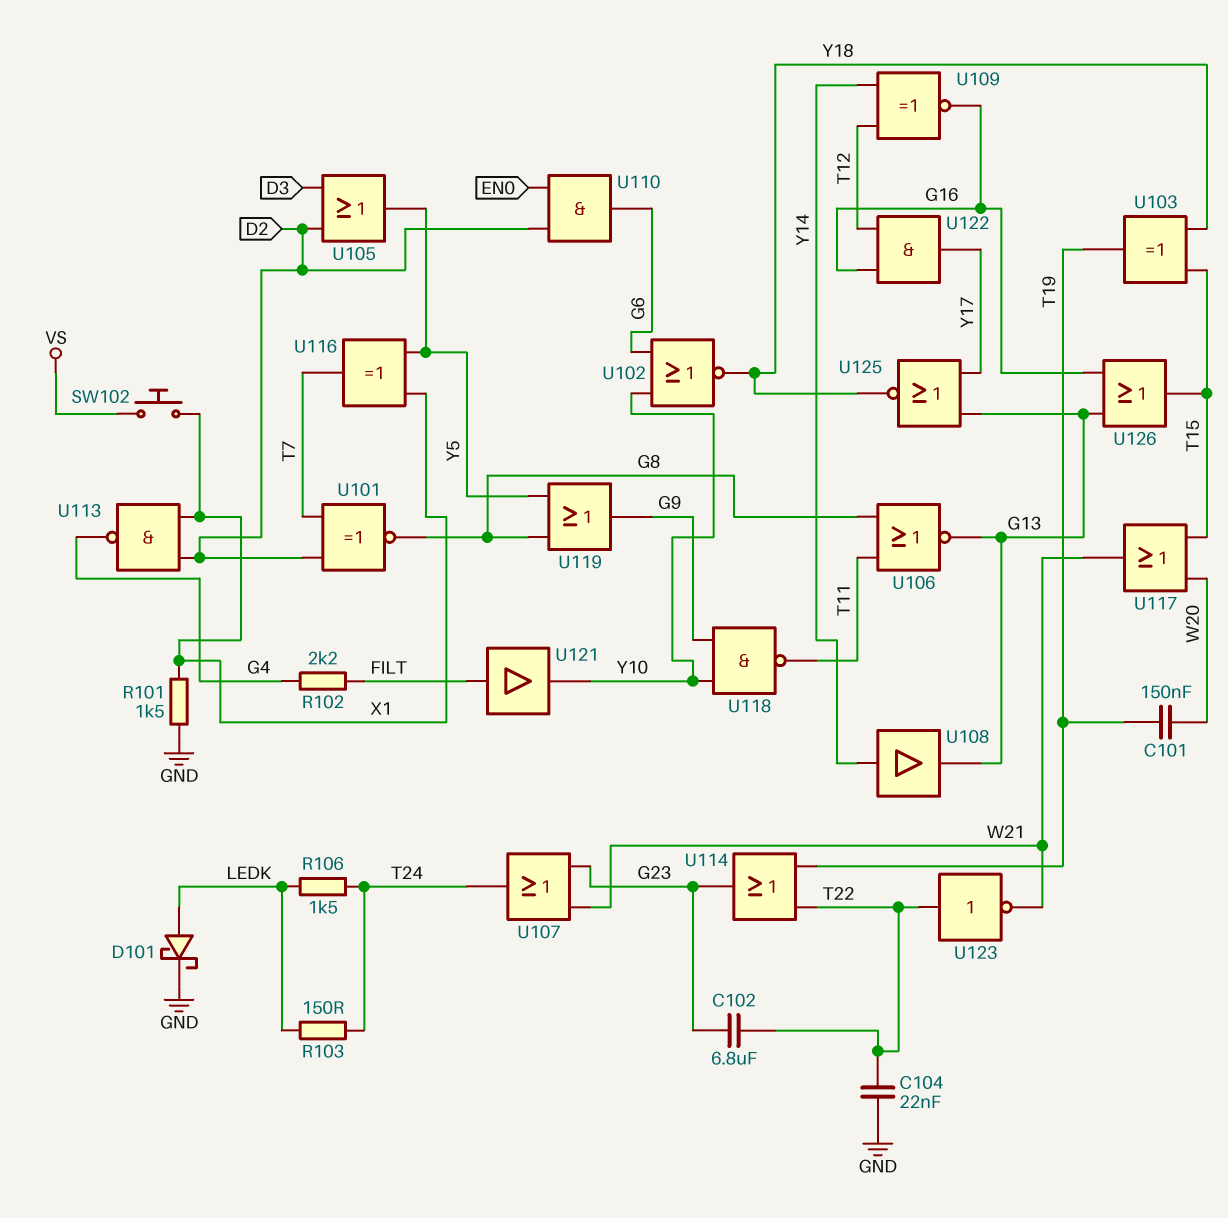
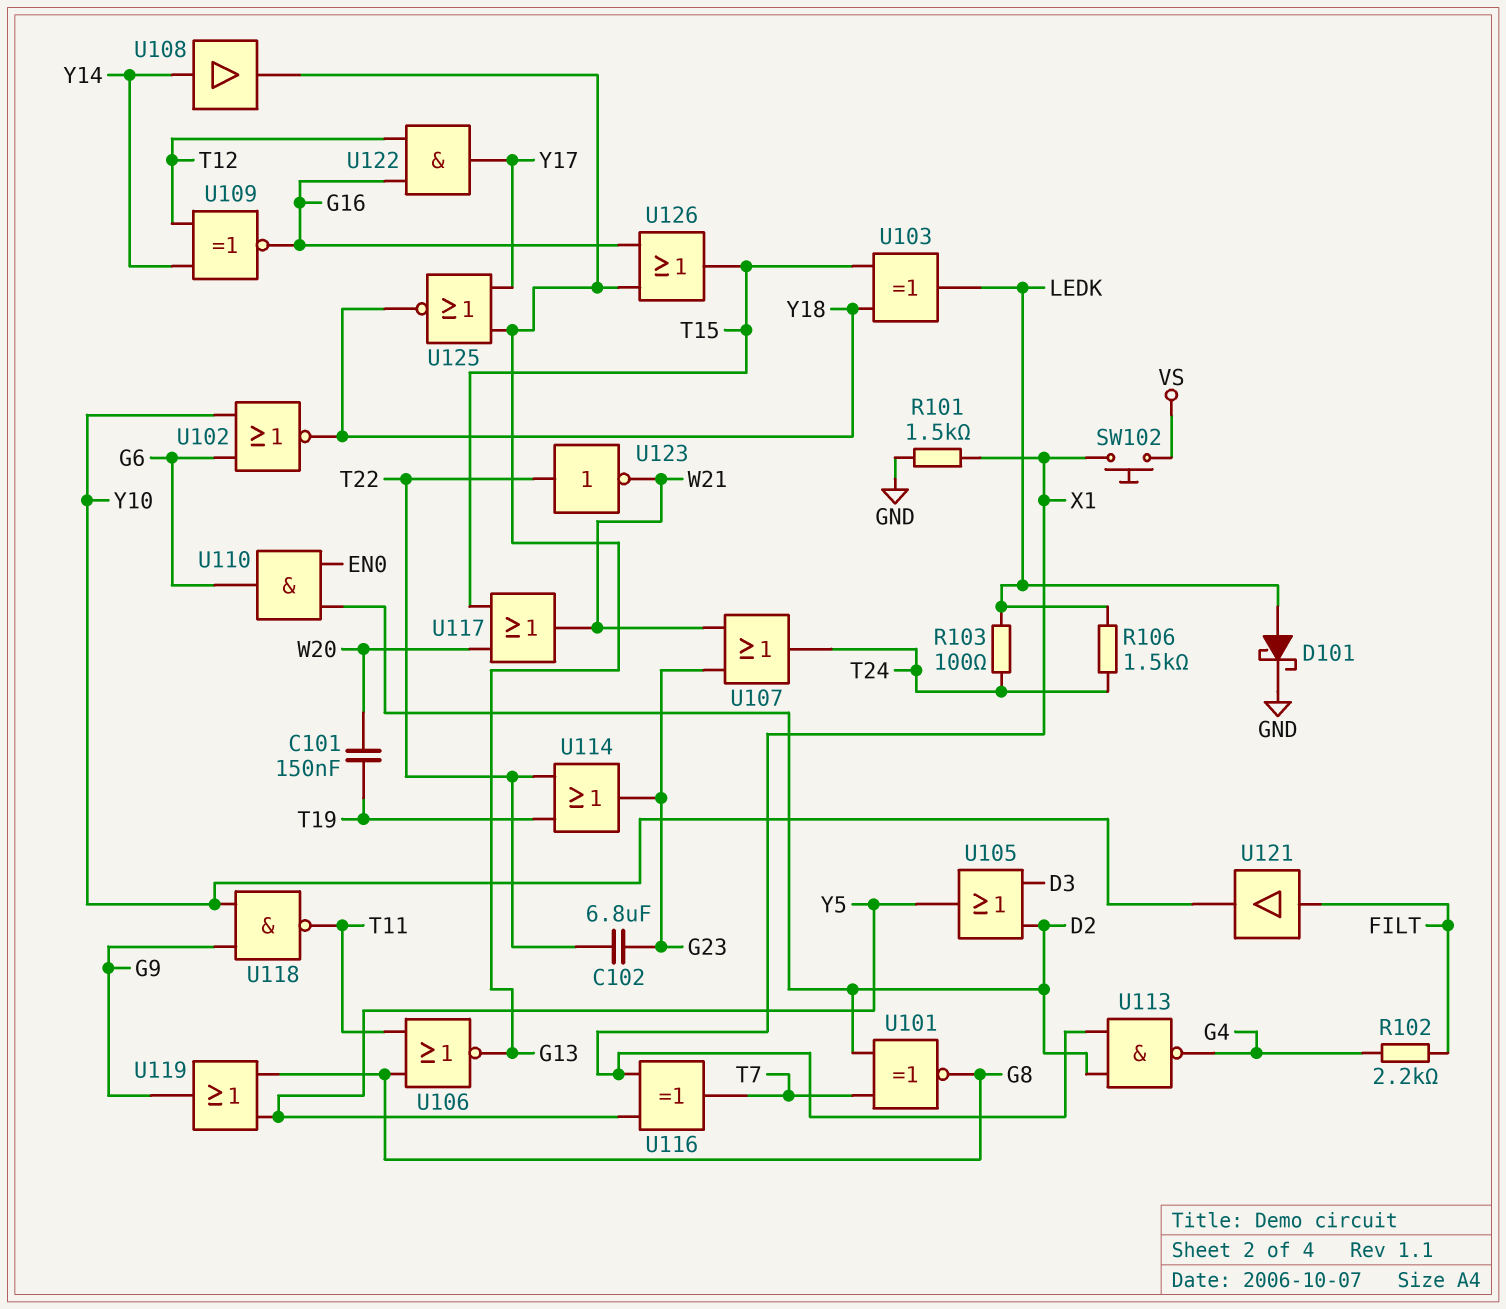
C104: 22nF (GND, T22) -> none
R103: 150 (LEDK, T24) -> 100 (LEDK, T24)
U103: XOR (in T15, in Y18, out T19) -> XOR (in T15, in Y18, out LEDK)

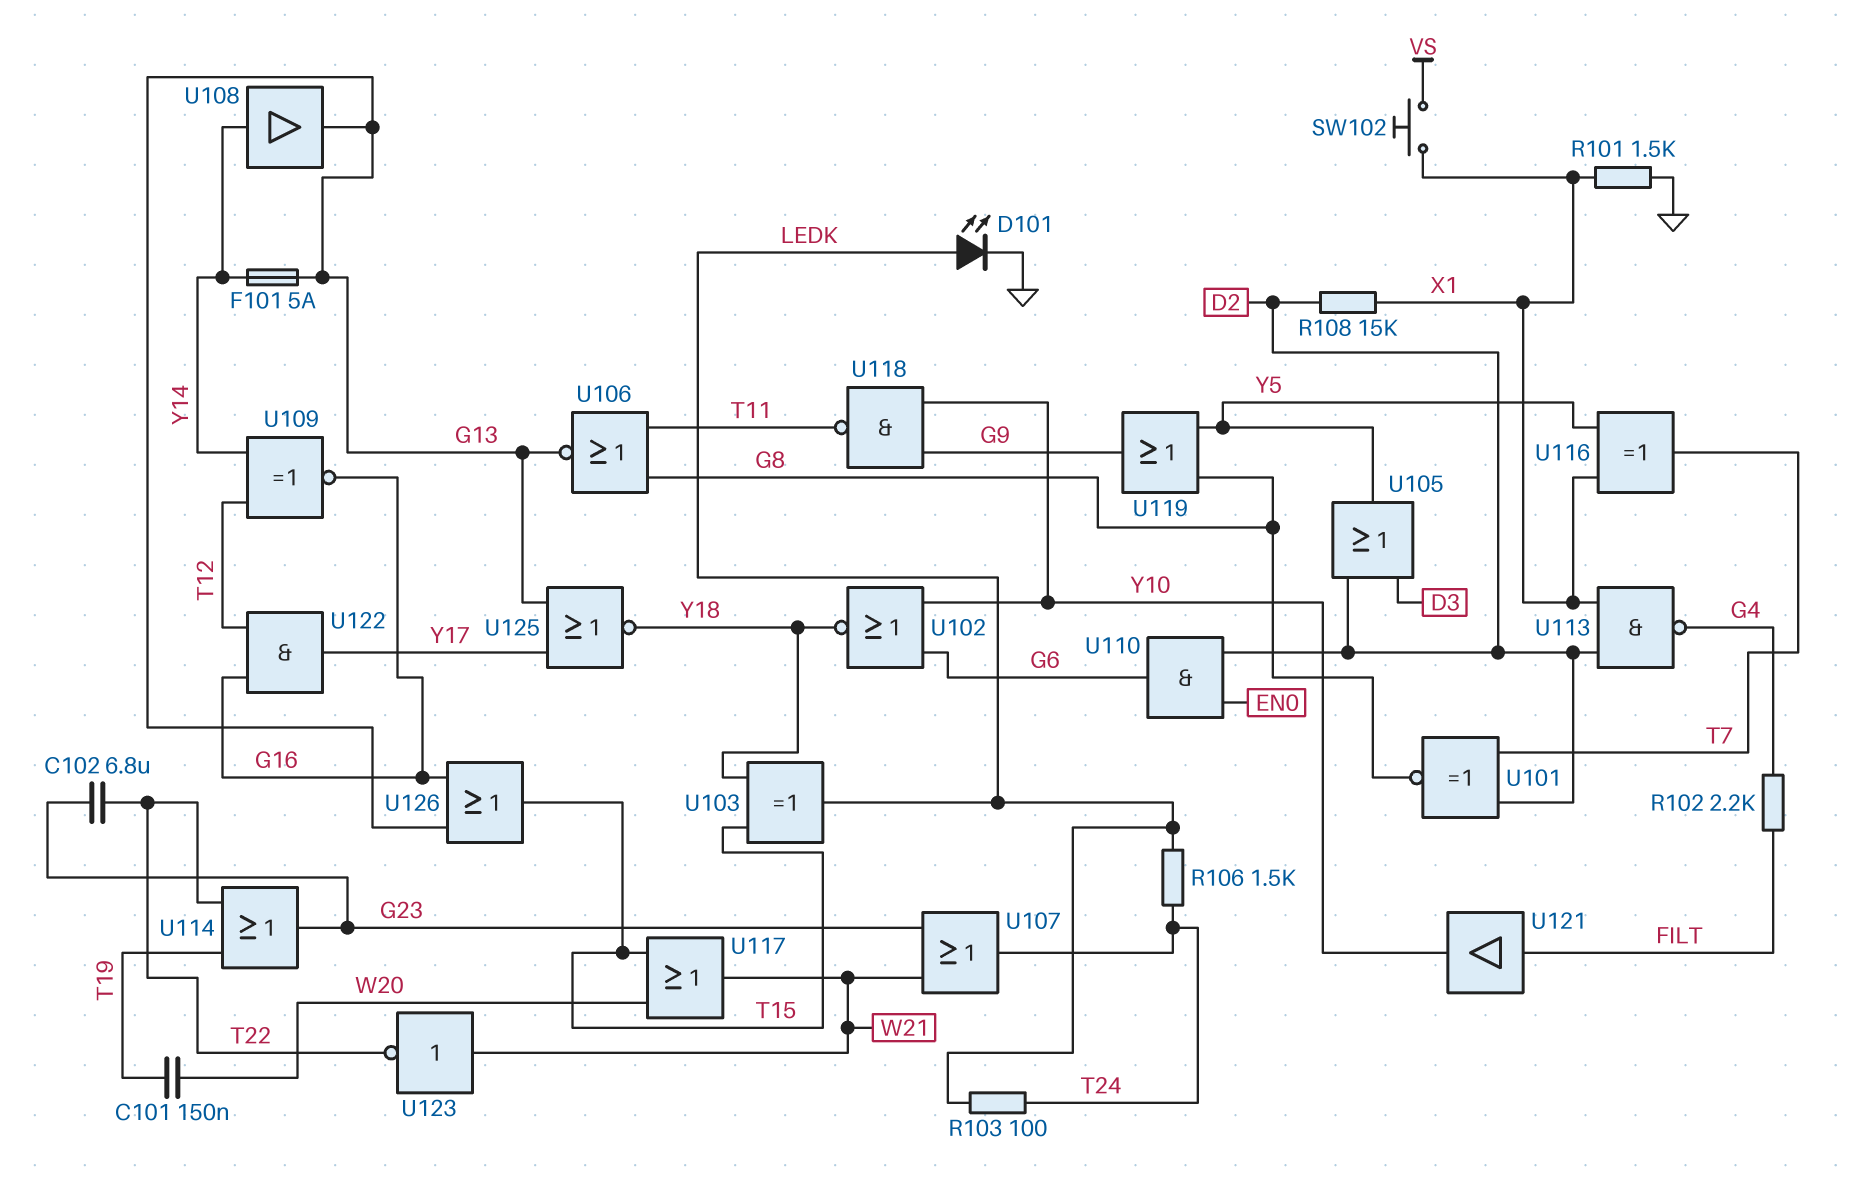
D101: schottky (A LEDK, K GND) -> LED (A LEDK, K GND)
F101: none -> 5A (G13, Y14)
R108: none -> 15k (D2, X1)
U123: NOT (in T22, out W21) -> NOT (in W21, out T22)

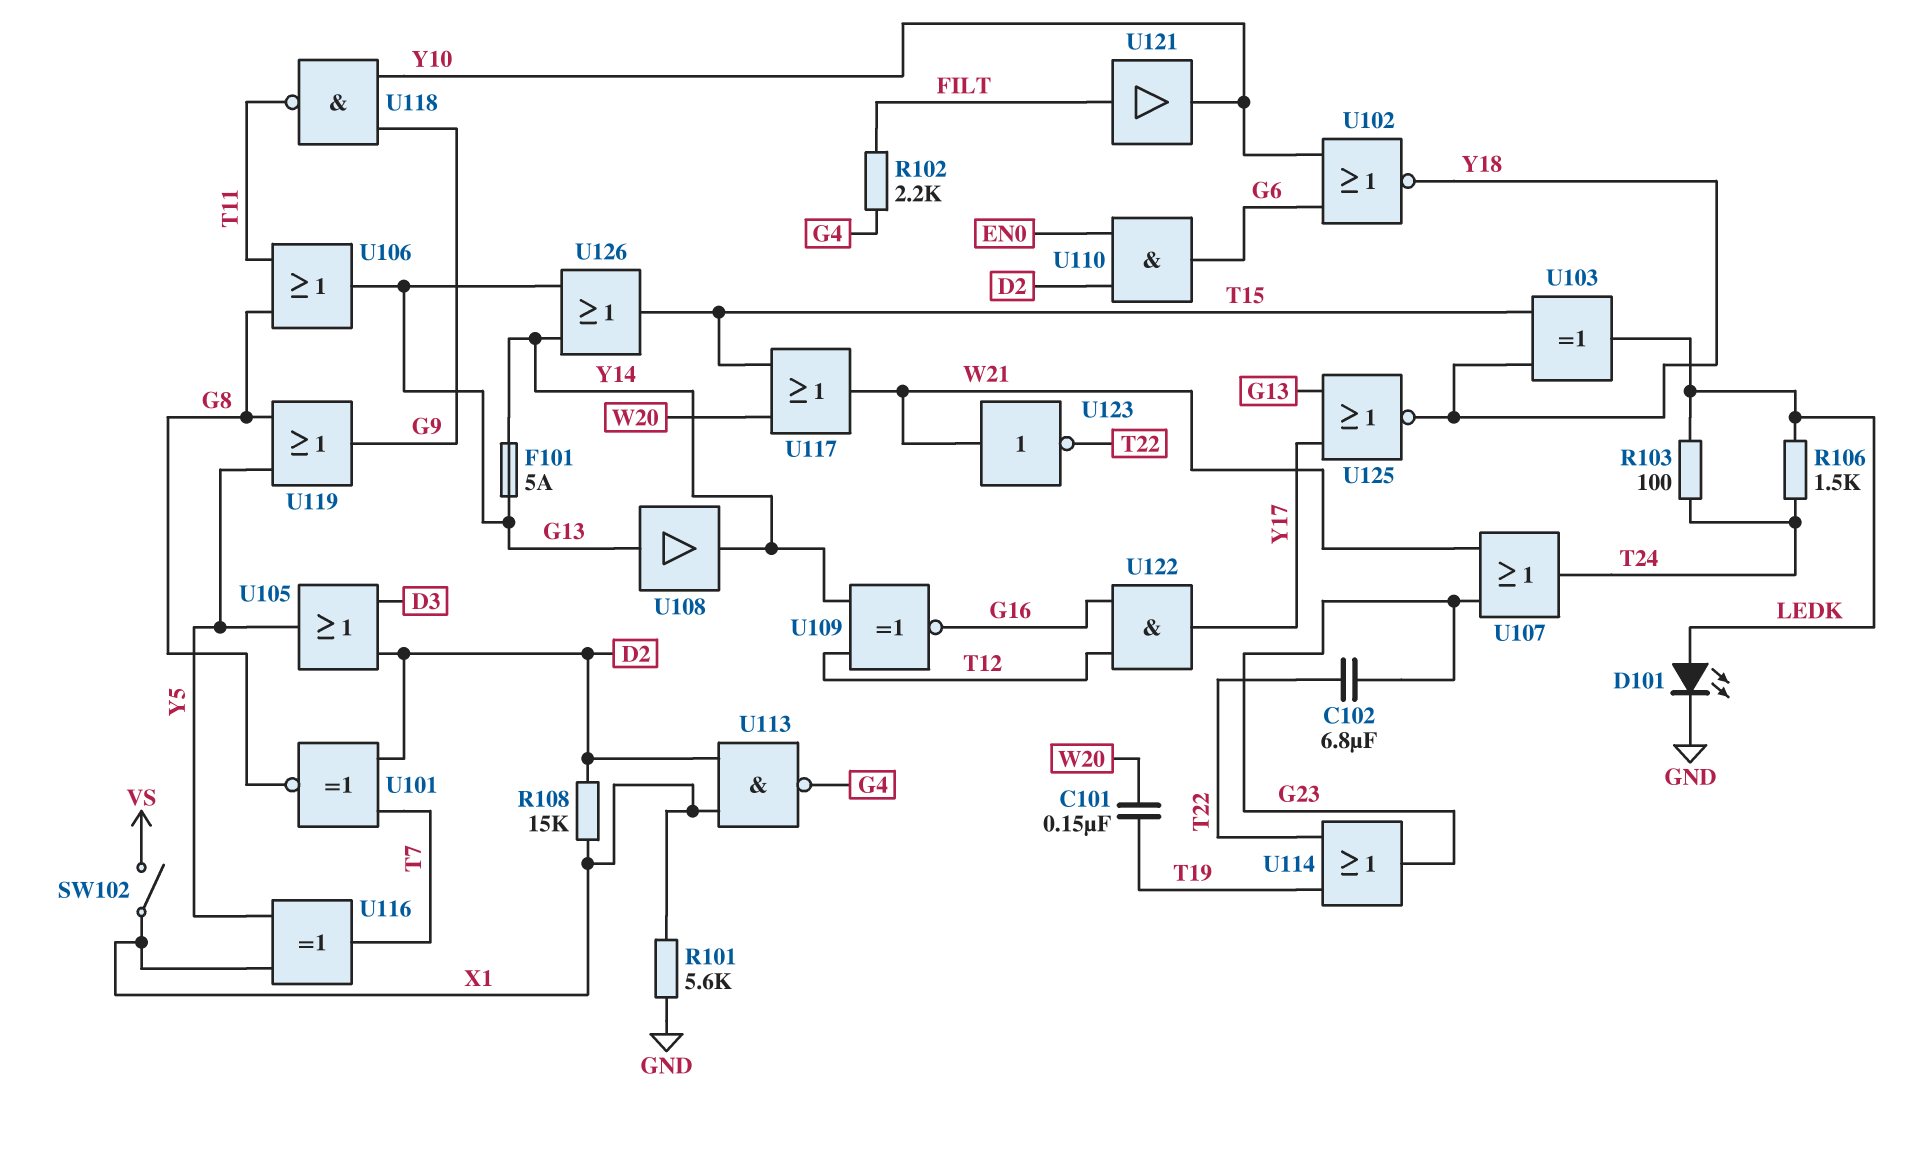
R101: 1.5k (GND, X1) -> 5.6k (GND, X1)
SW102: button (VS, X1) -> switch (VS, X1)
U106: NOR (in G8, in T11, out G13) -> OR (in G8, in T11, out G13)
U108: buffer (in Y14, out G13) -> buffer (in G13, out Y14)
U126: OR (in G13, in G16, out T15) -> OR (in G13, in Y14, out T15)

